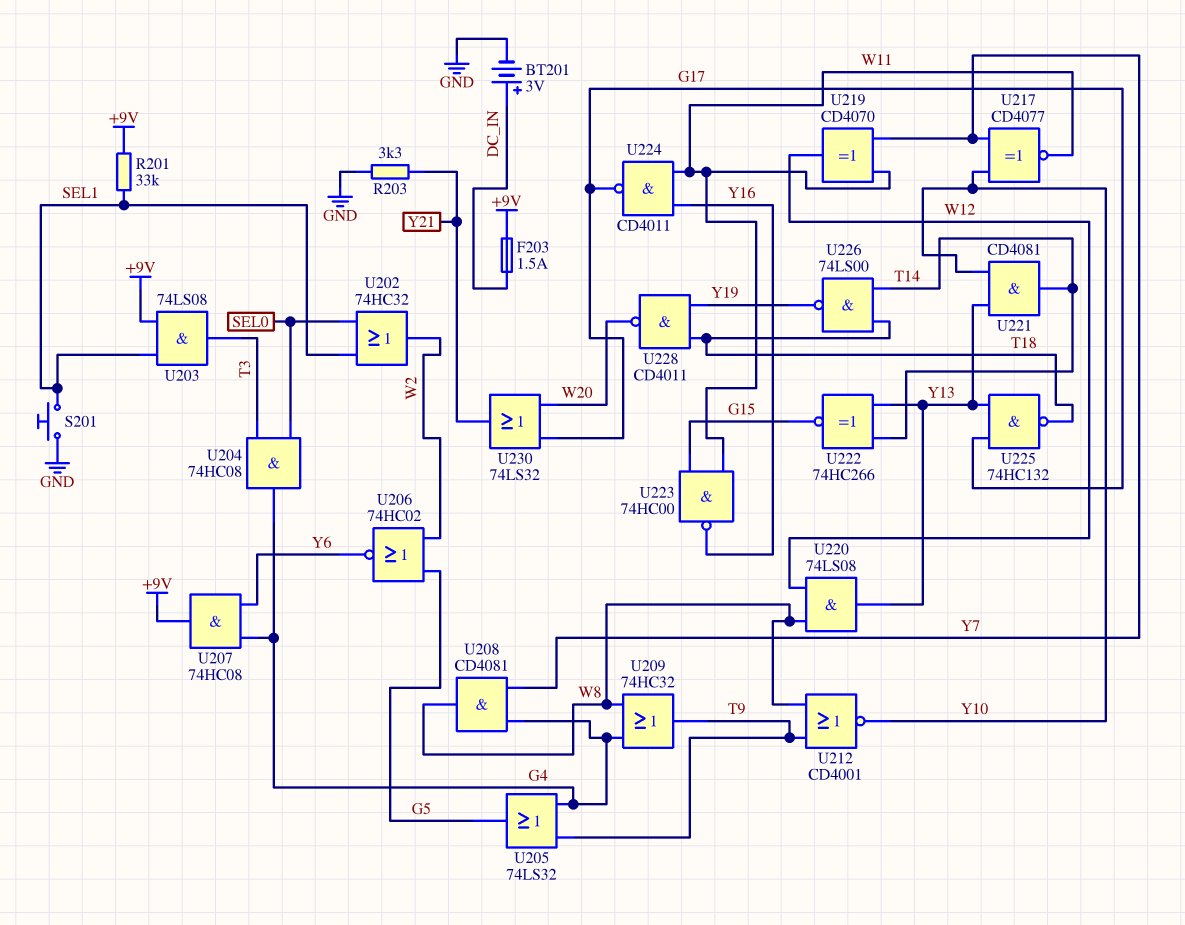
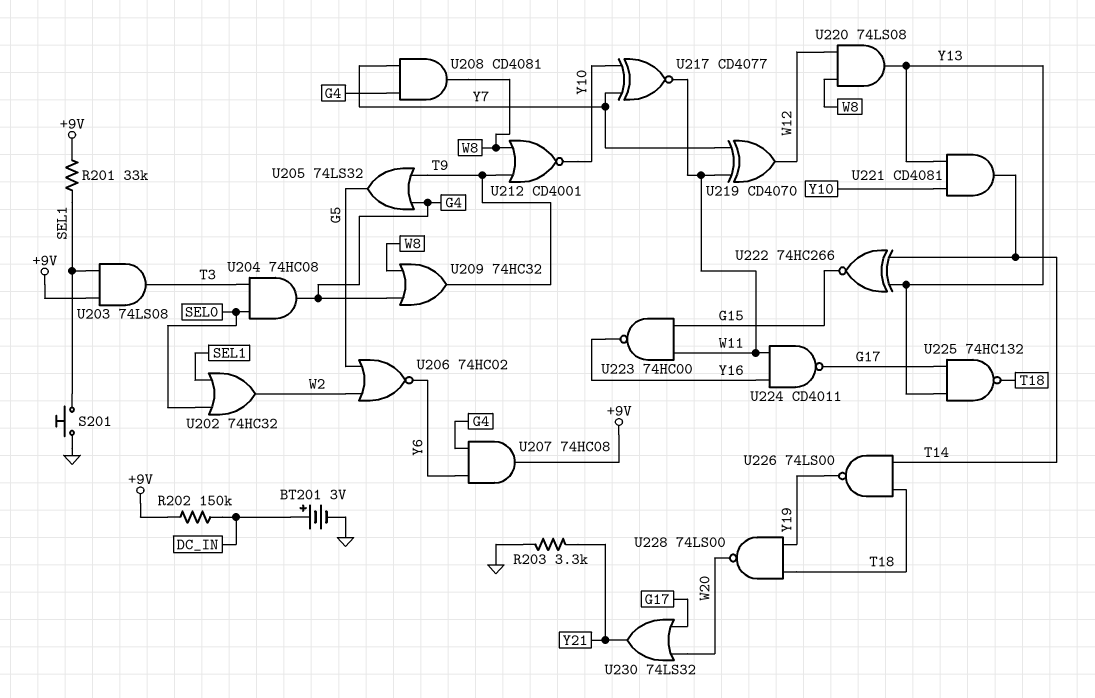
F203: 1.5A (+9V, DC_IN) -> none
R202: none -> 150k (+9V, DC_IN)
U228: NAND CD4011 (in T18, in Y19, out W20) -> NAND 74LS00 (in T18, in Y19, out W20)

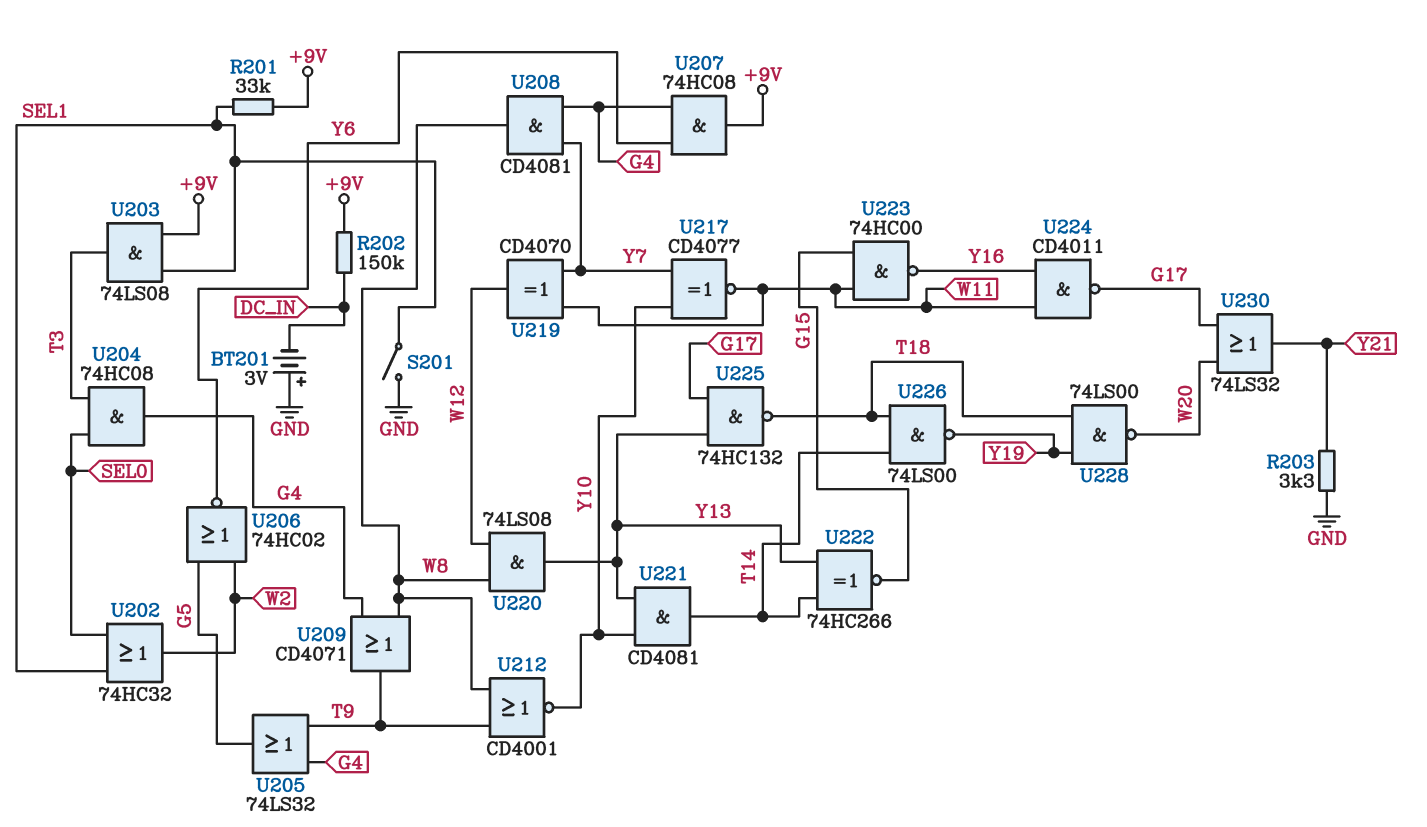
BT201: 3V (plus DC_IN, minus GND) -> 3V (plus GND, minus DC_IN)
S201: button (GND, SEL1) -> switch (GND, SEL1)
U209: OR 74HC32 (in G4, in W8, out T9) -> OR CD4071 (in G4, in W8, out T9)

